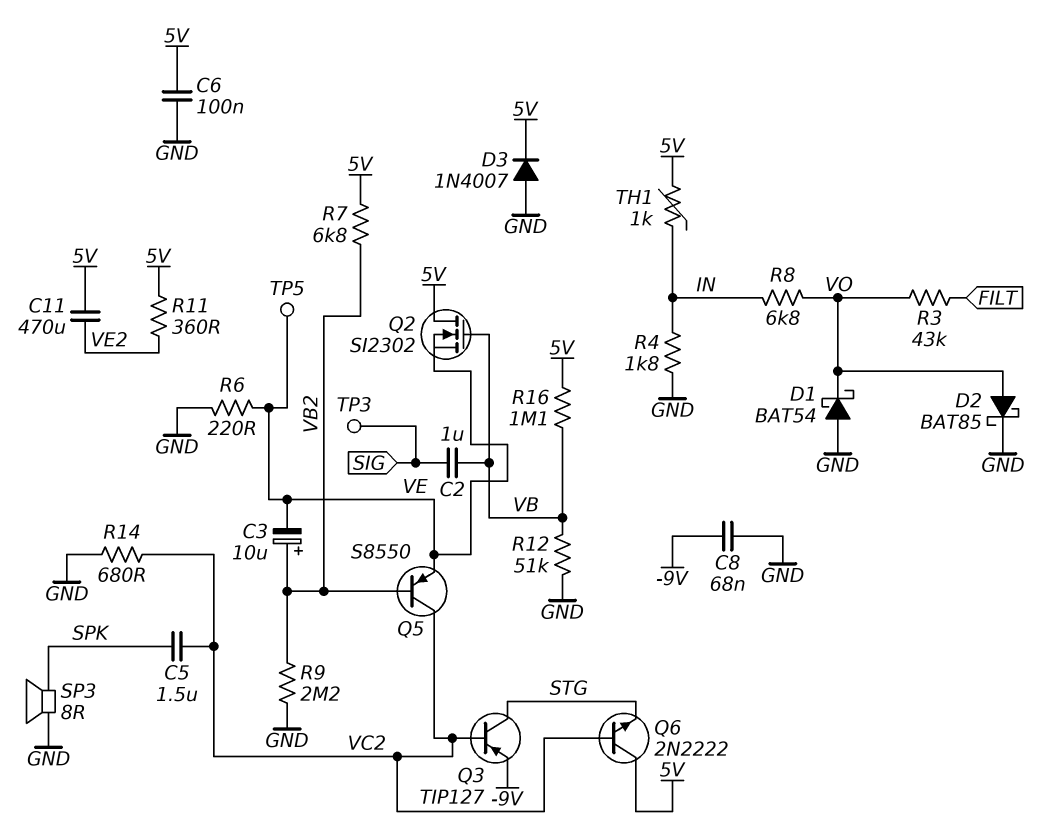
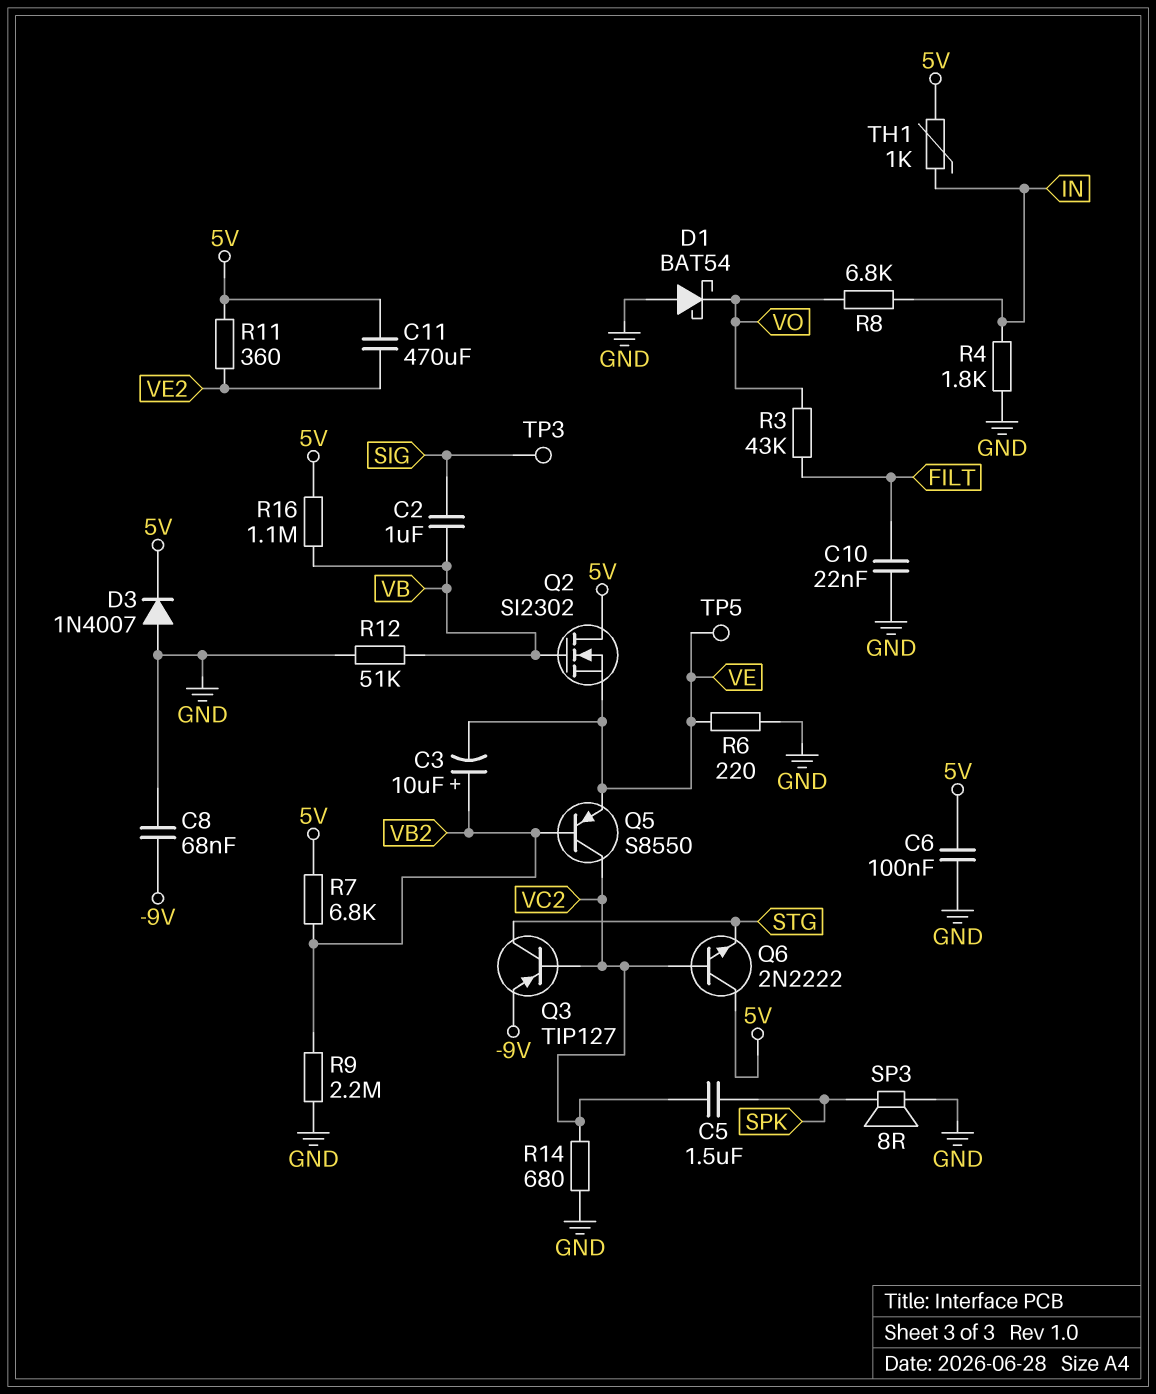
C10: none -> 22nF (FILT, GND)
D2: schottky BAT85 (A VO, K GND) -> none

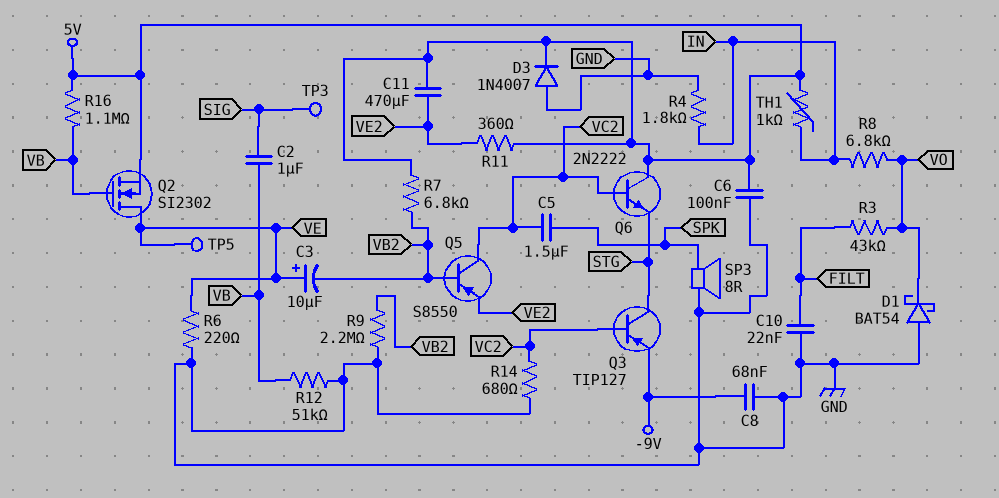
C3: 10uF (plus VB2, minus VE) -> 10uF (plus VE, minus VB2)
Q2: NMOS SI2302 (G VB, D 5V, S VE) -> NMOS SI2302 (G VB, D VE, S 5V)
Q5: PNP S8550 (B VB2, C VC2, E VE) -> PNP S8550 (B VB2, C VC2, E VE2)

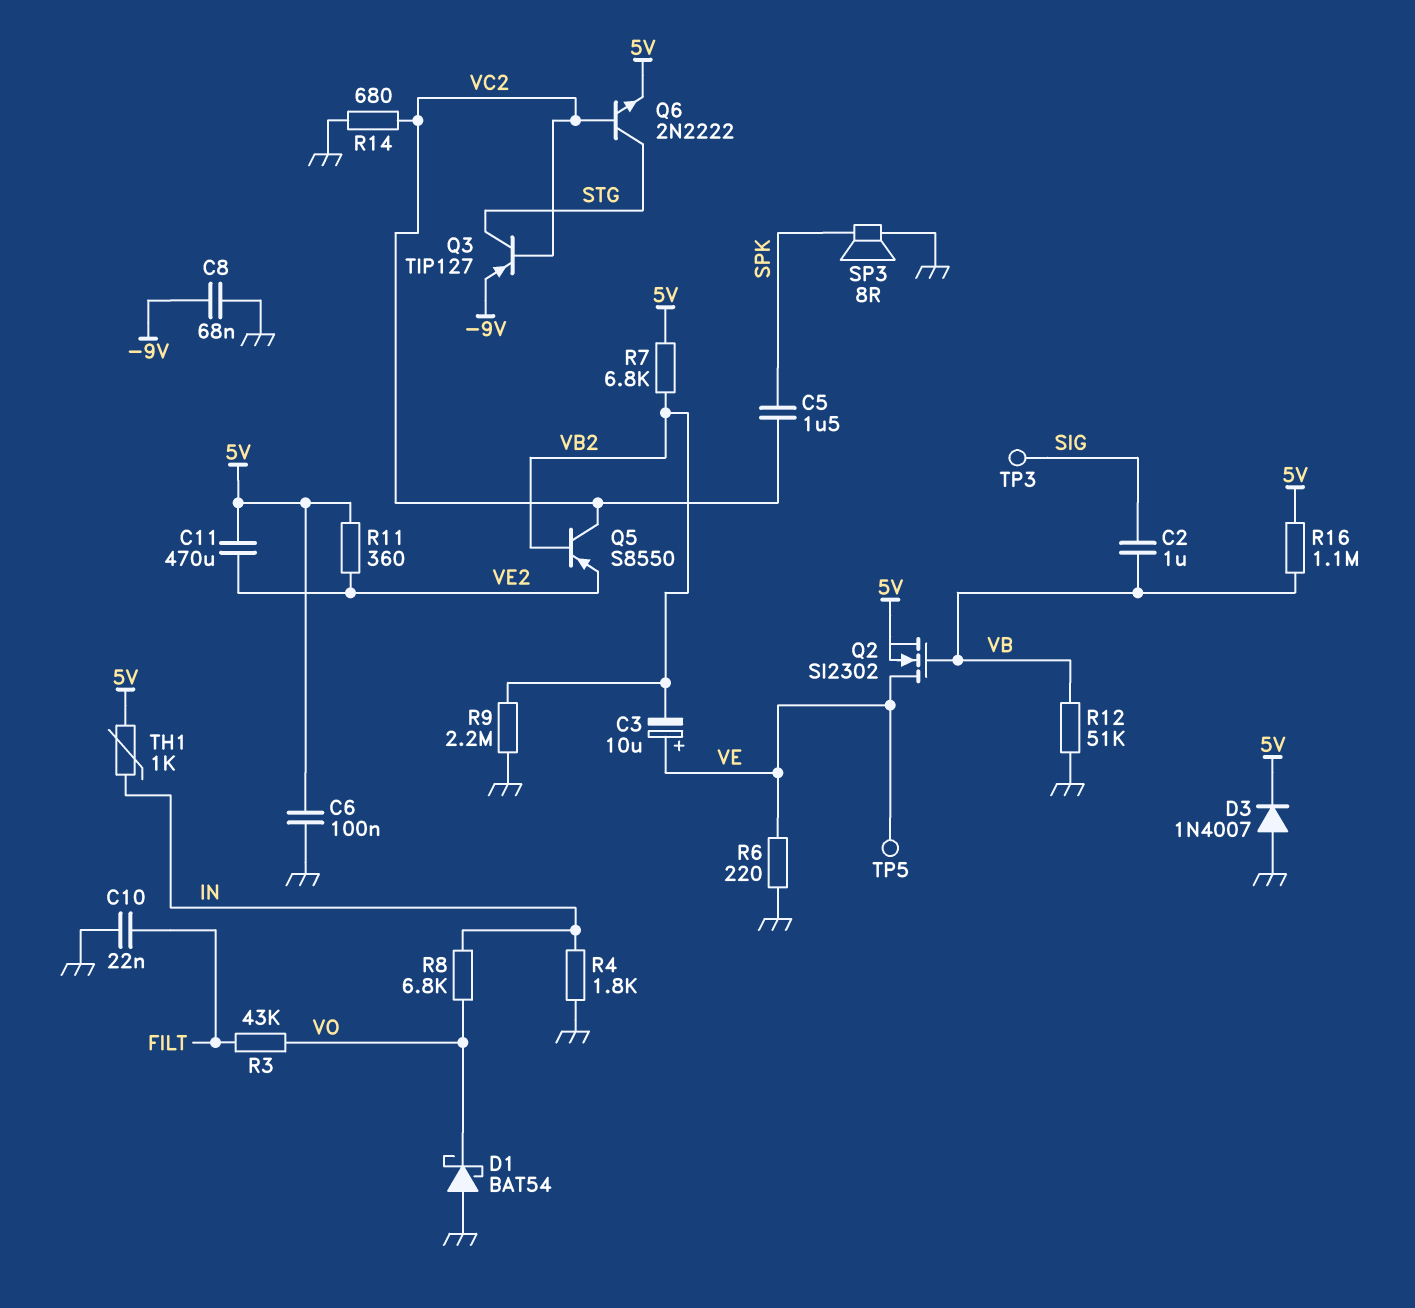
Q6: NPN 2N2222 (B VC2, C 5V, E STG) -> NPN 2N2222 (B VC2, C STG, E 5V)

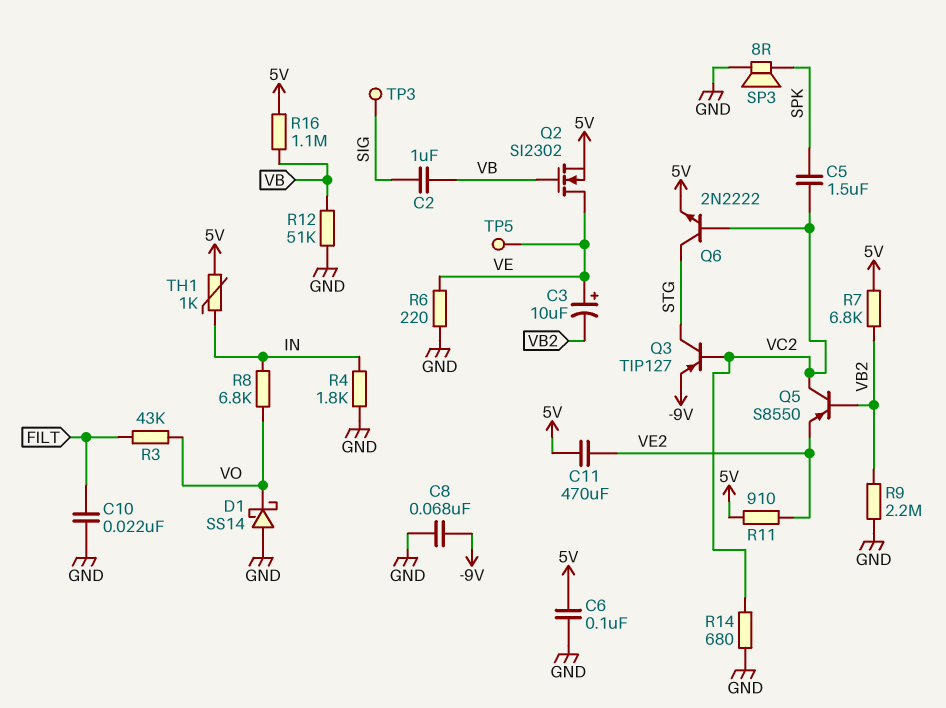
D1: schottky BAT54 (A GND, K VO) -> schottky SS14 (A GND, K VO)
D3: diode 1N4007 (A GND, K 5V) -> none
R11: 360 (5V, VE2) -> 910 (5V, VE2)

